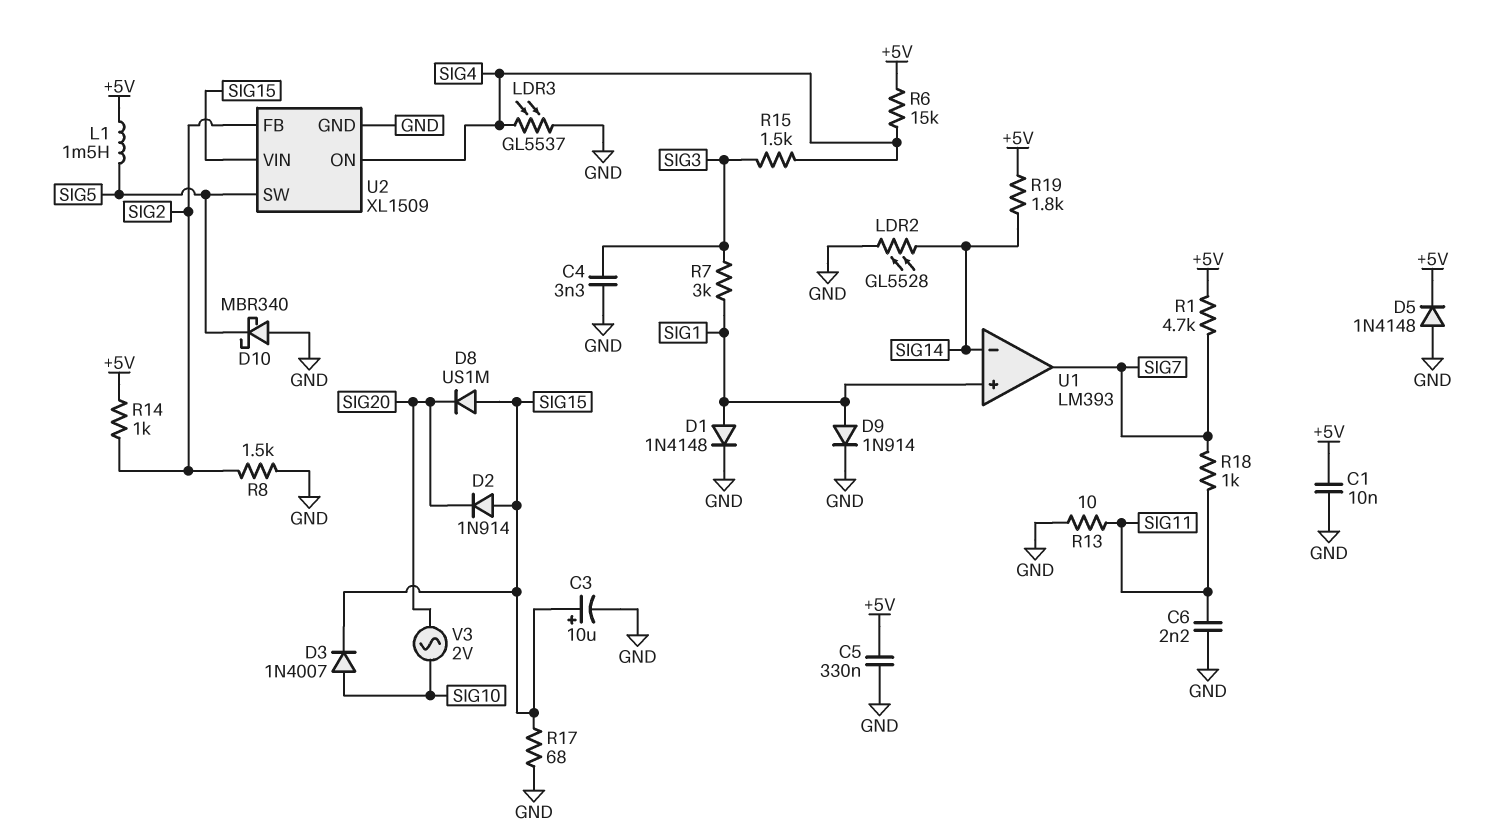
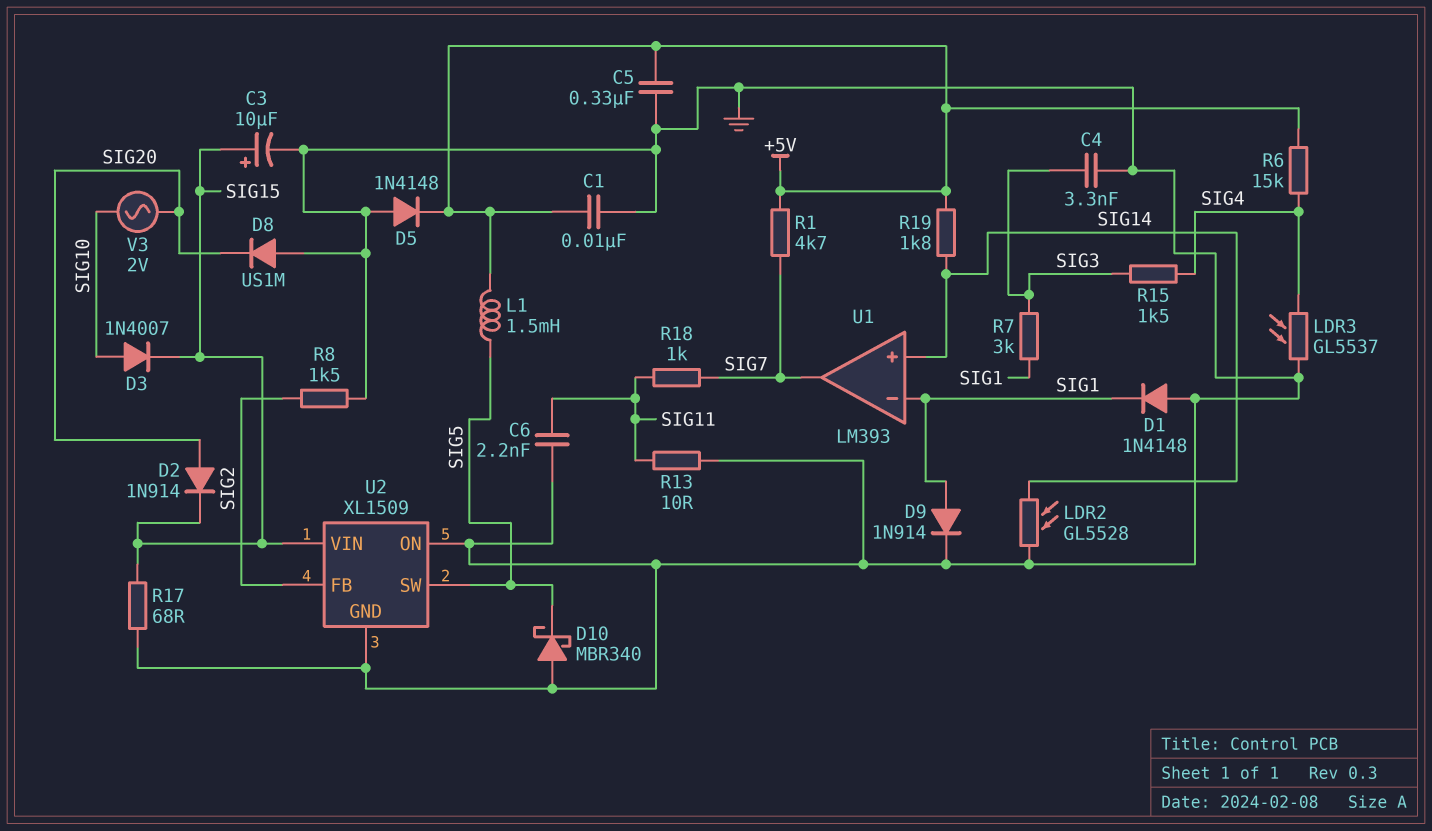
D1: diode 1N4148 (A SIG1, K GND) -> diode 1N4148 (A GND, K SIG1)
D2: diode 1N914 (A SIG15, K SIG20) -> diode 1N914 (A SIG20, K SIG15)
D8: diode US1M (A SIG15, K SIG20) -> diode US1M (A GND, K SIG20)
R14: 1k (+5V, SIG2) -> none
U1 pin in+: SIG1 -> SIG14
U1 pin in-: SIG14 -> SIG1
U2 pin ON: SIG4 -> GND

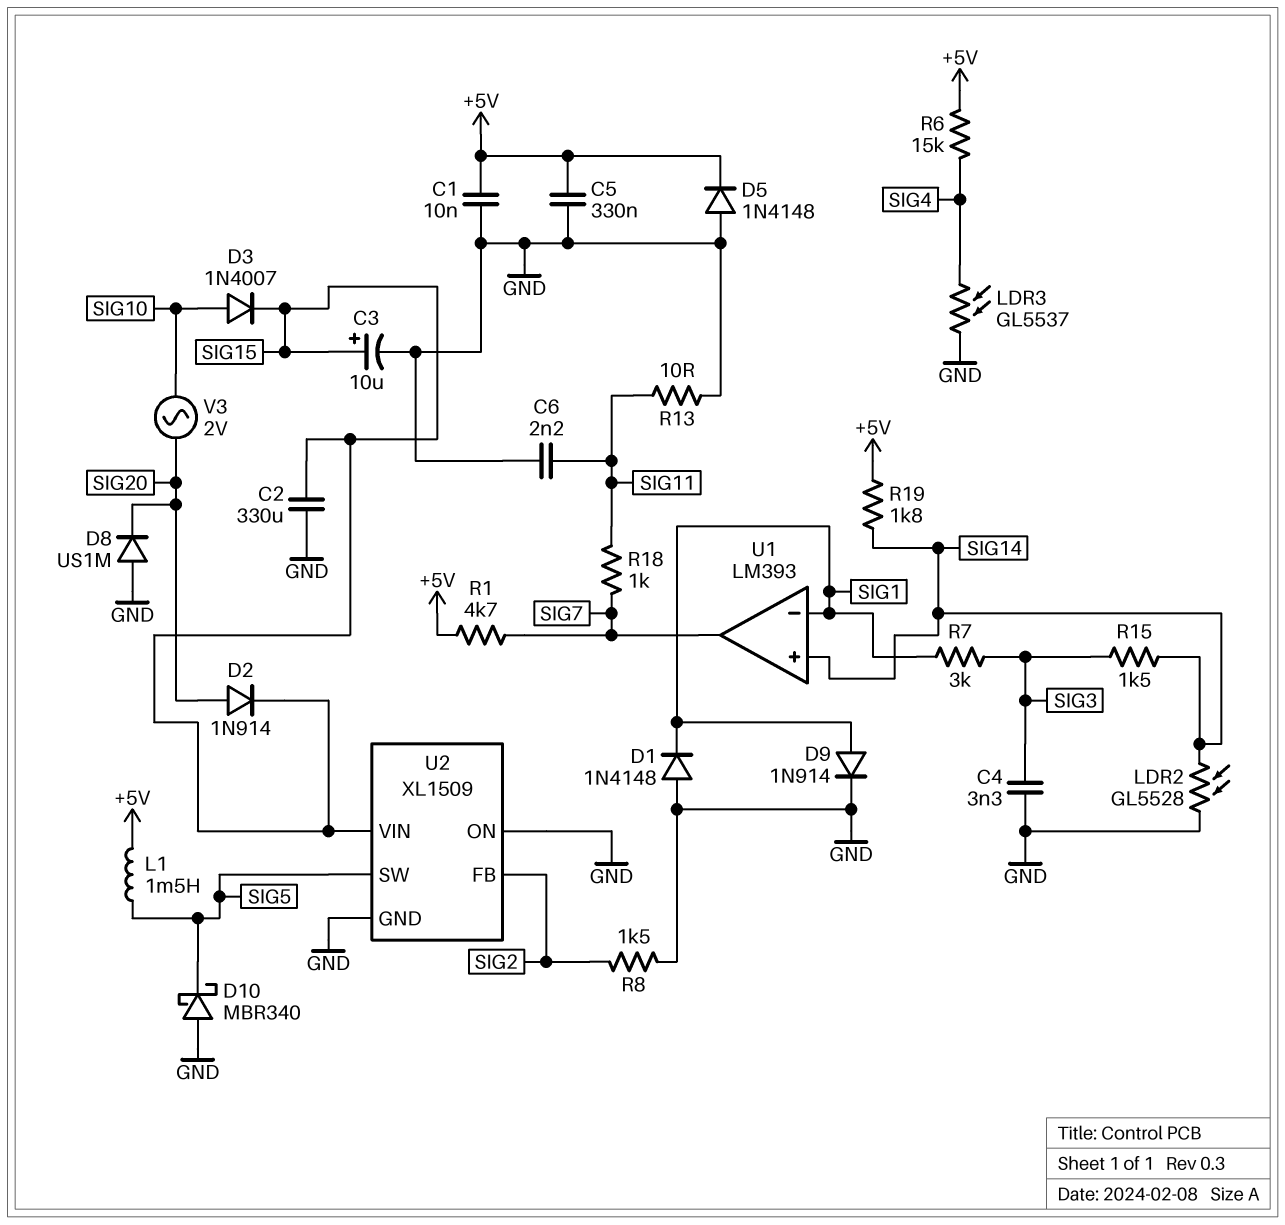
C2: none -> 330uF (GND, SIG15)
R15: 1.5k (SIG3, SIG4) -> 1.5k (SIG3, SIG14)
R17: 68 (GND, SIG15) -> none

